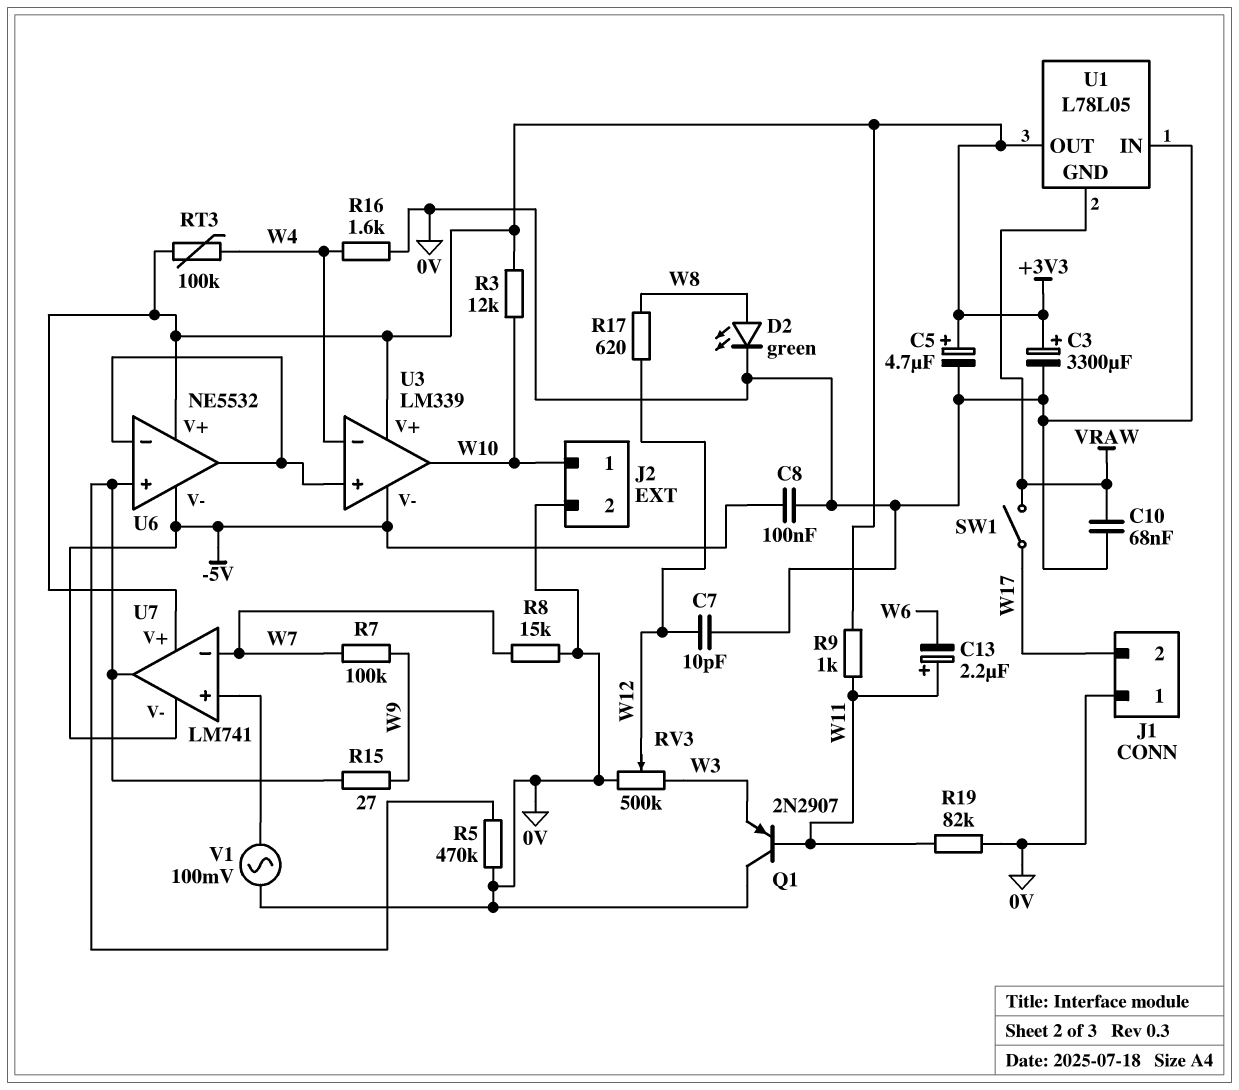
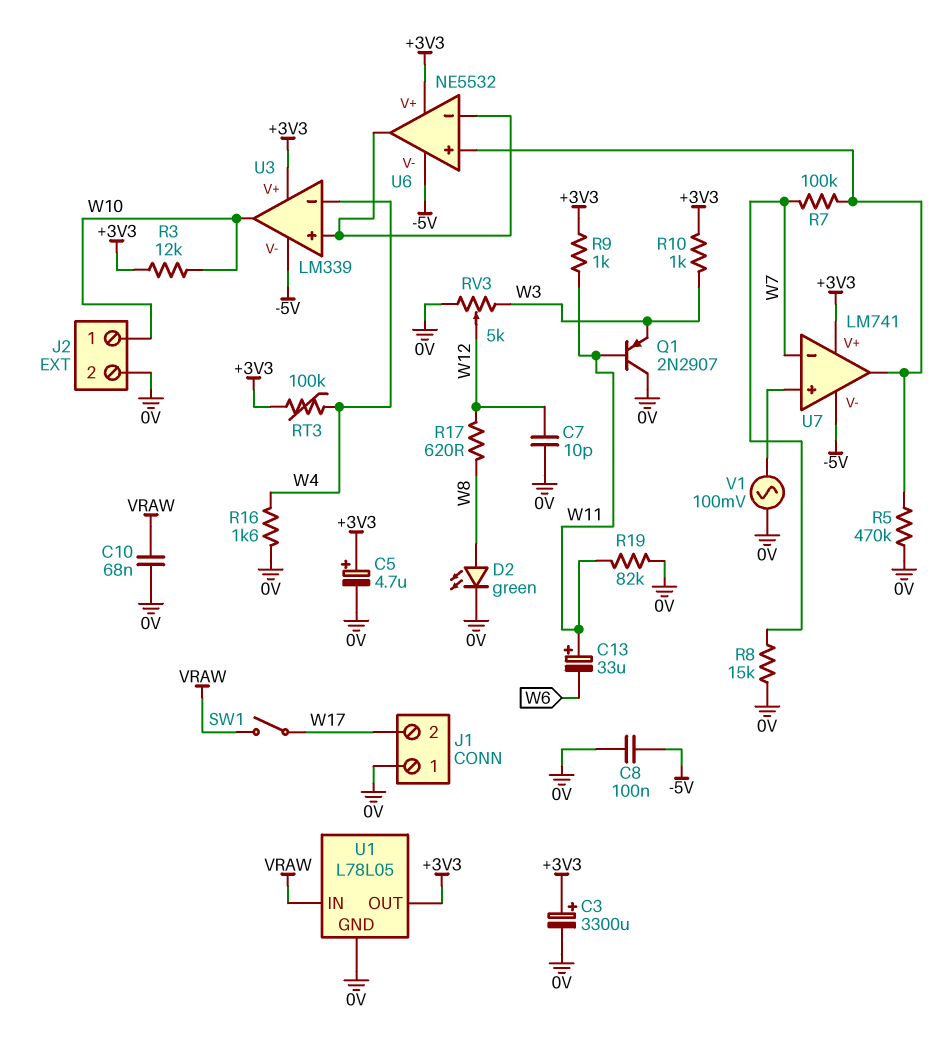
C13: 2.2uF (plus W11, minus W6) -> 33uF (plus W11, minus W6)
R7: 100k (W7, W9) -> 100k (U6/in+, W7)
R10: none -> 1k (+3V3, W3)
R15: 27 (U6/in+, W9) -> none
RV3: 500k (0V, W3, wiper W12) -> 5k (0V, W3, wiper W12)
U1 pin GND: VRAW -> 0V
U1 pin IN: 0V -> VRAW

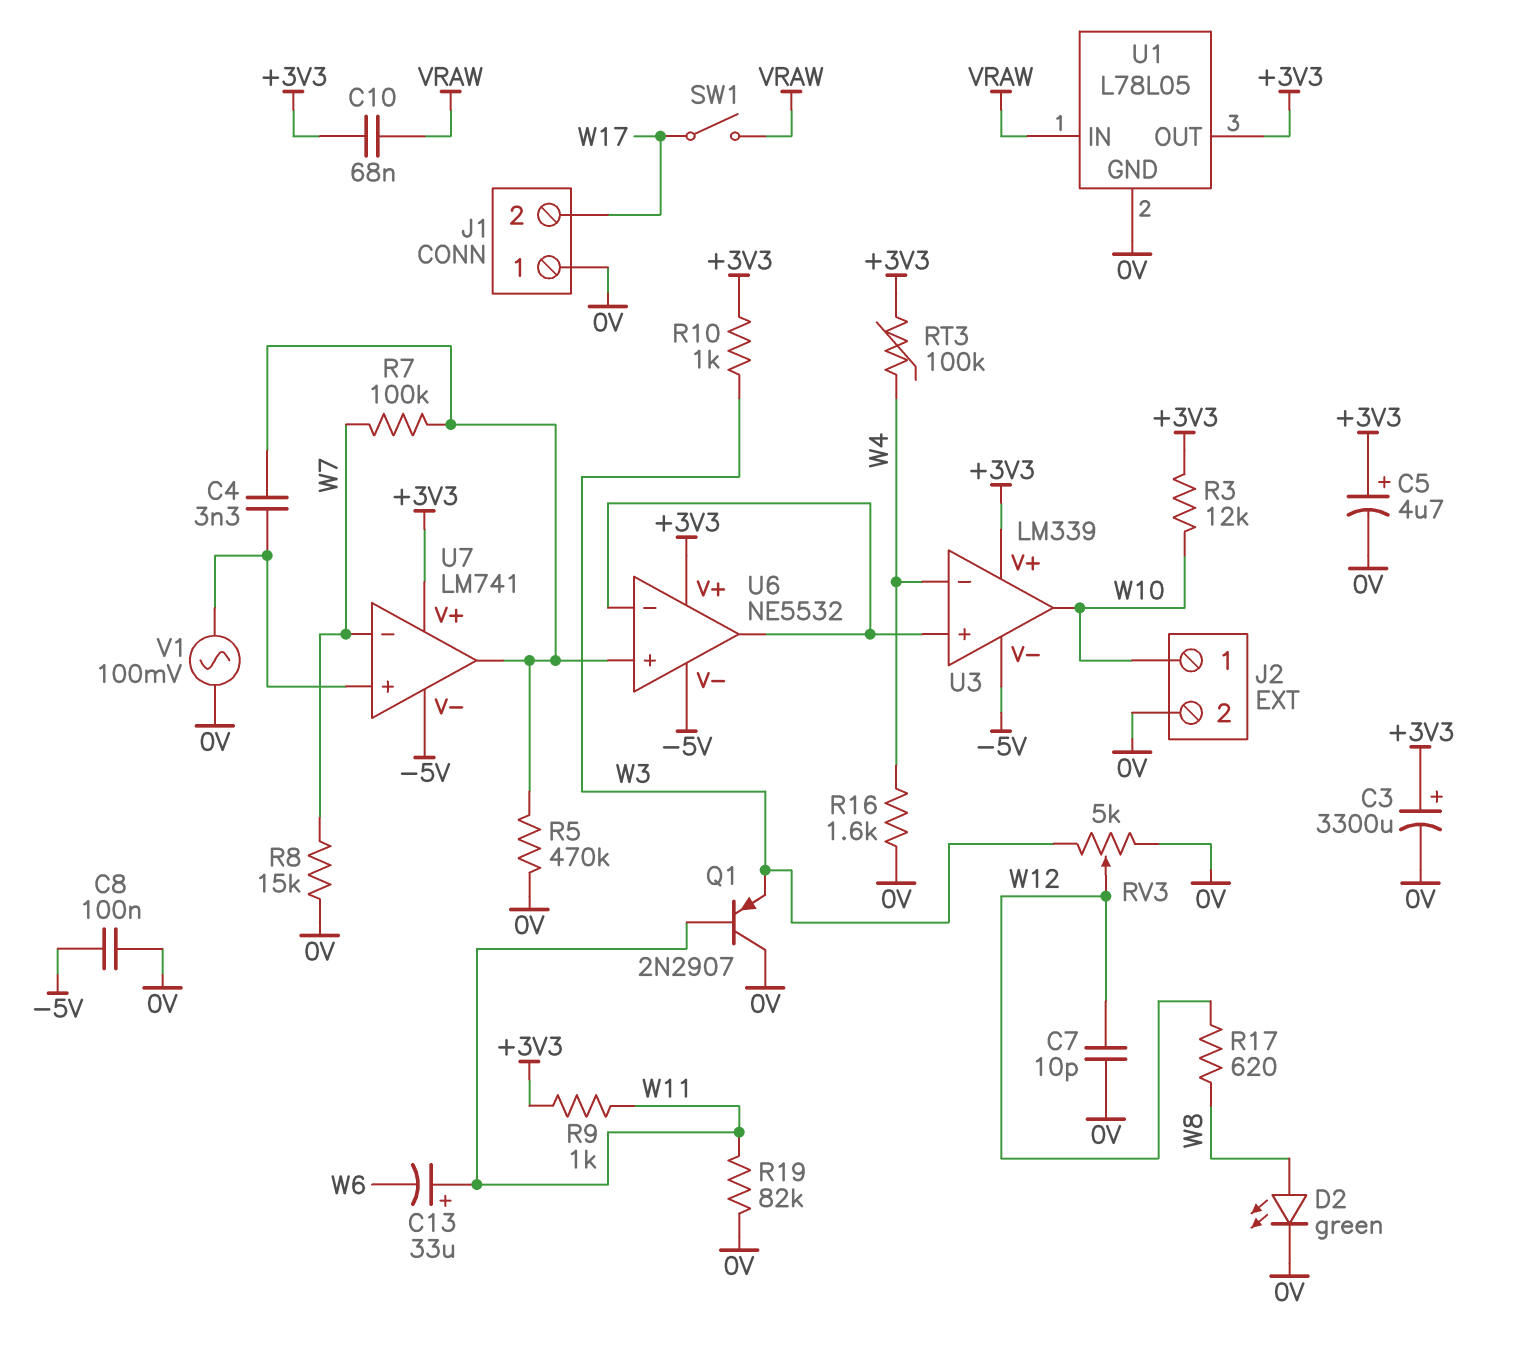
C4: none -> 3.3nF (U6/in+, U7/in+)
C10: 68nF (0V, VRAW) -> 68nF (+3V3, VRAW)

